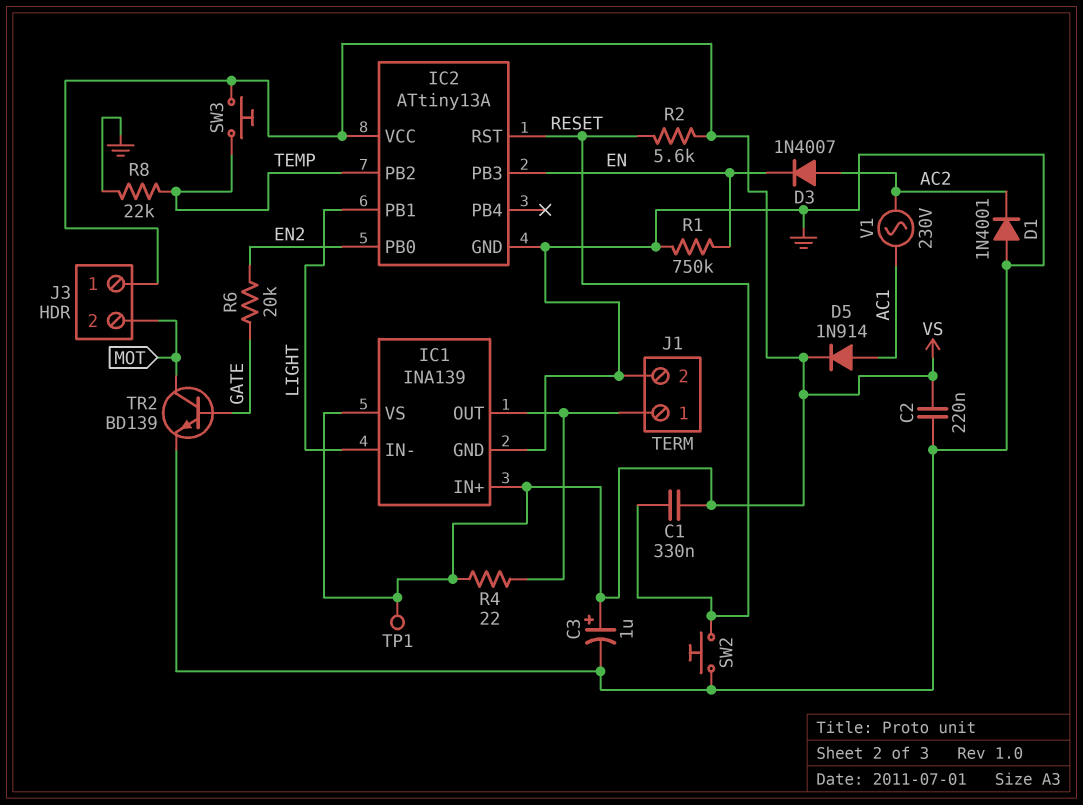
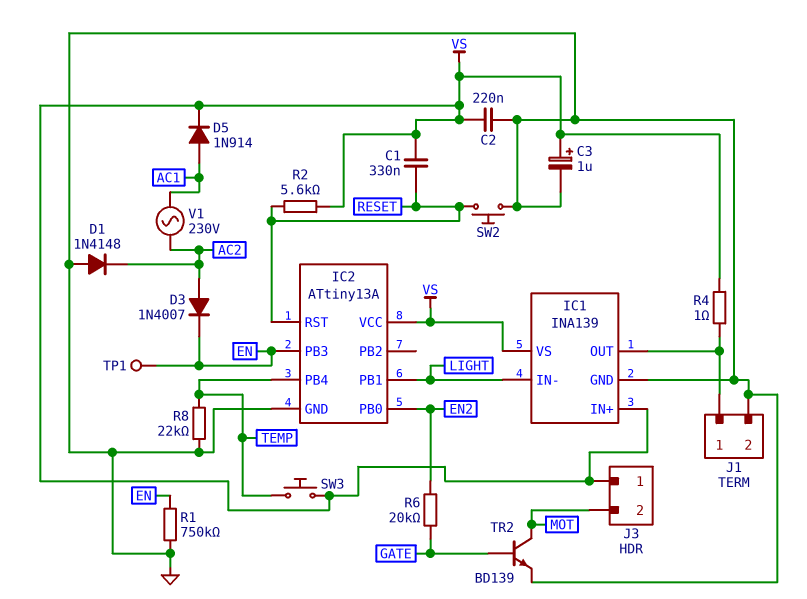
D1: diode 1N4001 (A GND, K AC2) -> diode 1N4148 (A GND, K AC2)
IC2 pin PB2: TEMP -> none
IC2 pin PB4: none -> TEMP
R4: 22 (IC1/OUT, VS) -> 1 (IC1/OUT, VS)
TP1: test point (VS) -> test point (EN)

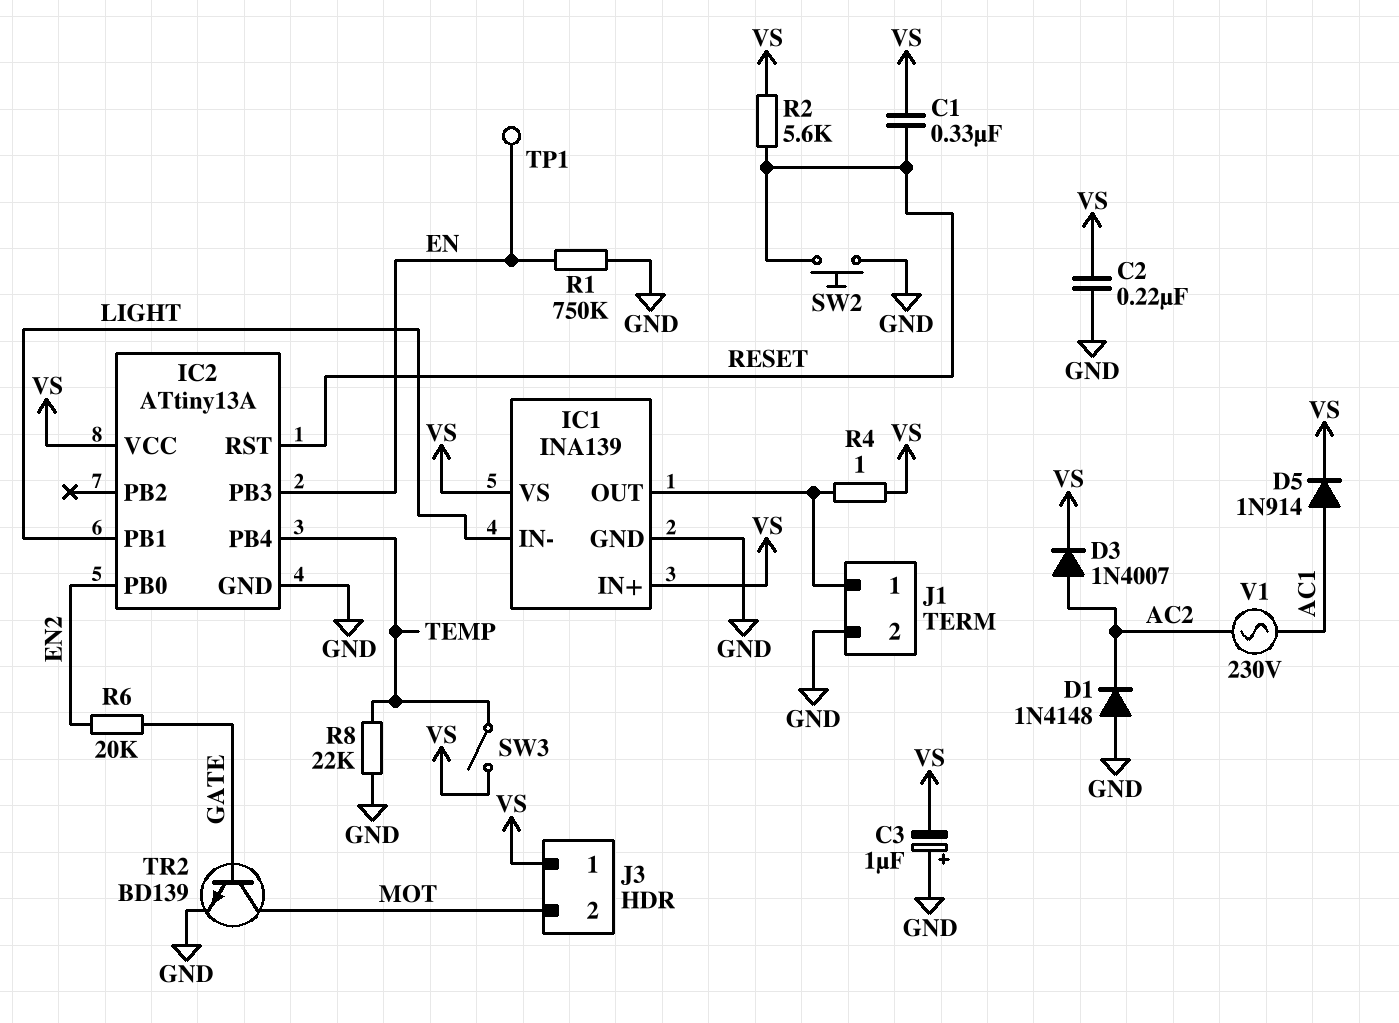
C3: 1uF (plus VS, minus GND) -> 1uF (plus GND, minus VS)
D3: diode 1N4007 (A AC2, K EN) -> diode 1N4007 (A AC2, K VS)
SW3: button (TEMP, VS) -> switch (TEMP, VS)

